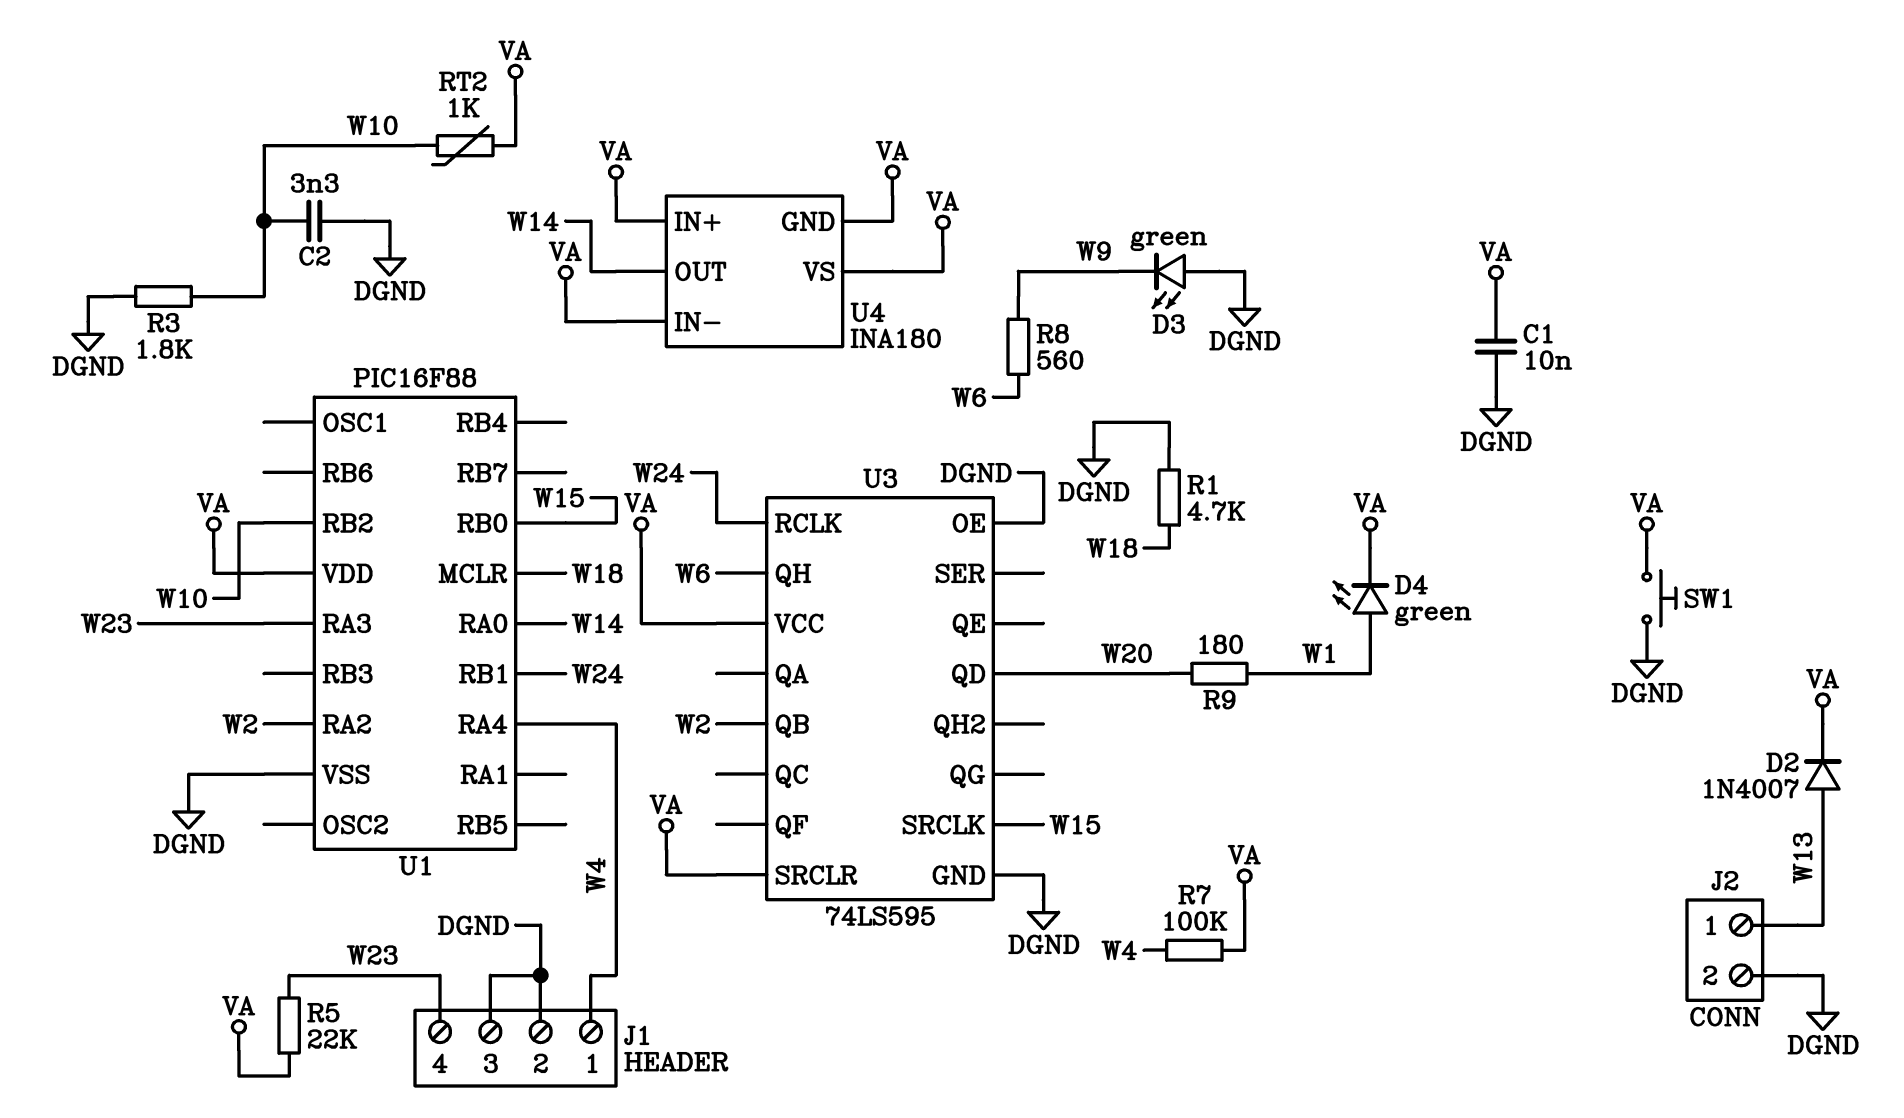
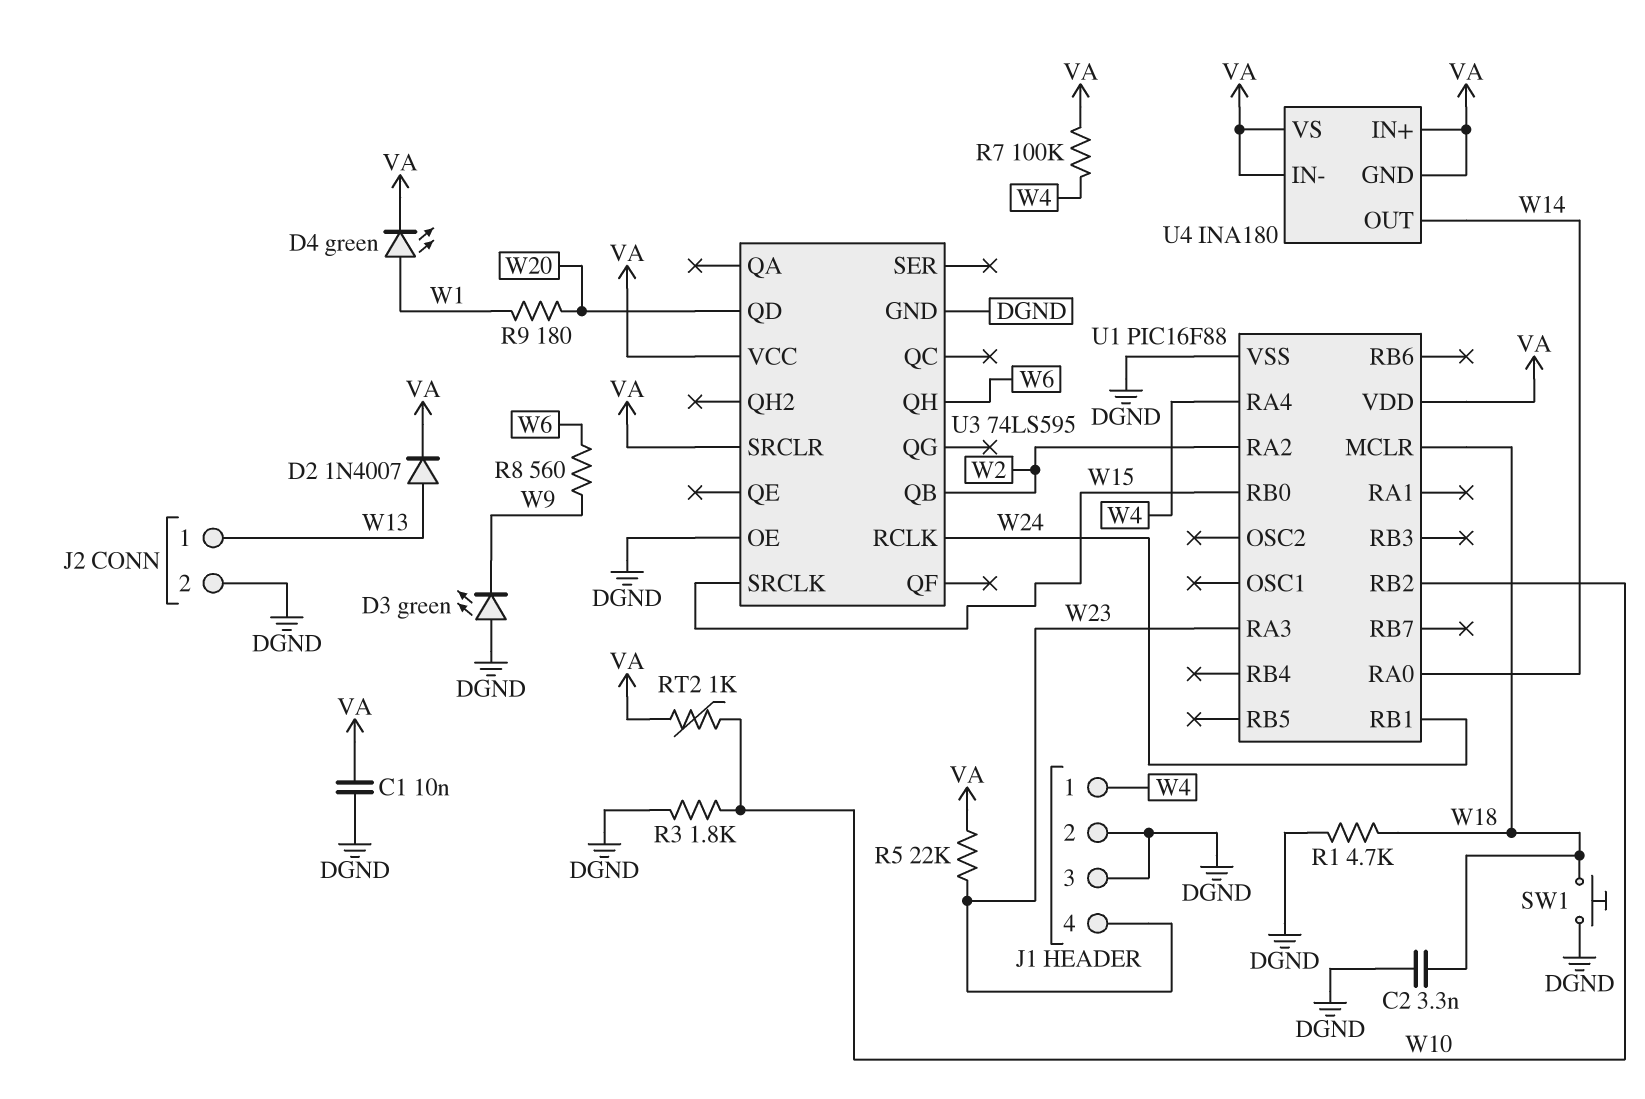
C2: 3.3nF (DGND, W10) -> 3.3nF (DGND, W18)
SW1: button (DGND, VA) -> button (DGND, W18)

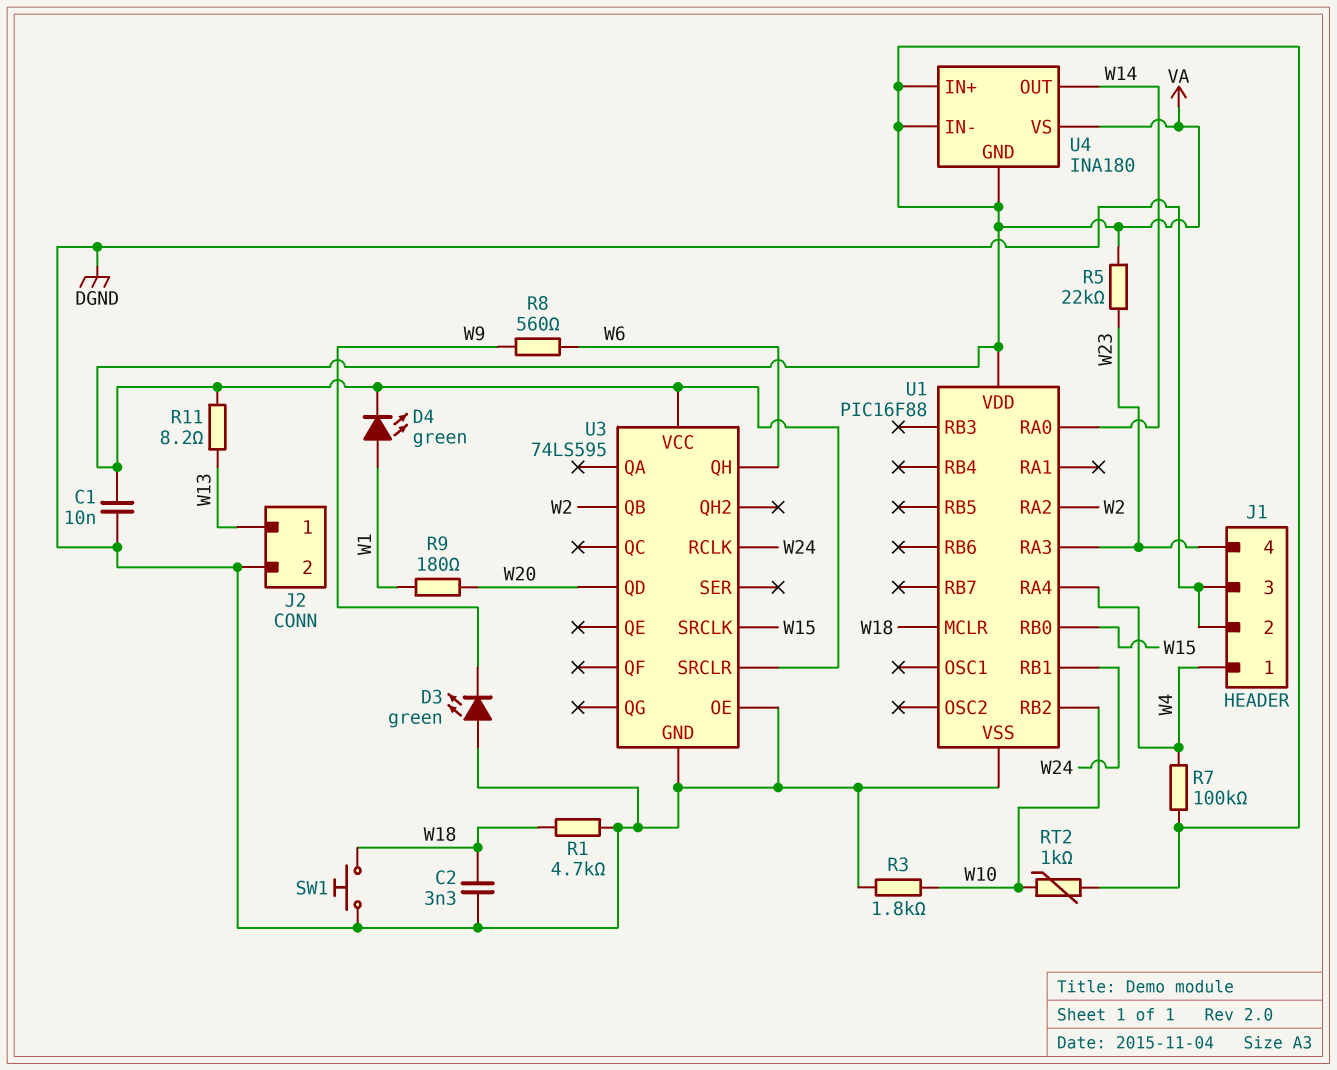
D2: diode 1N4007 (A W13, K VA) -> none
R11: none -> 8.2 (VA, W13)

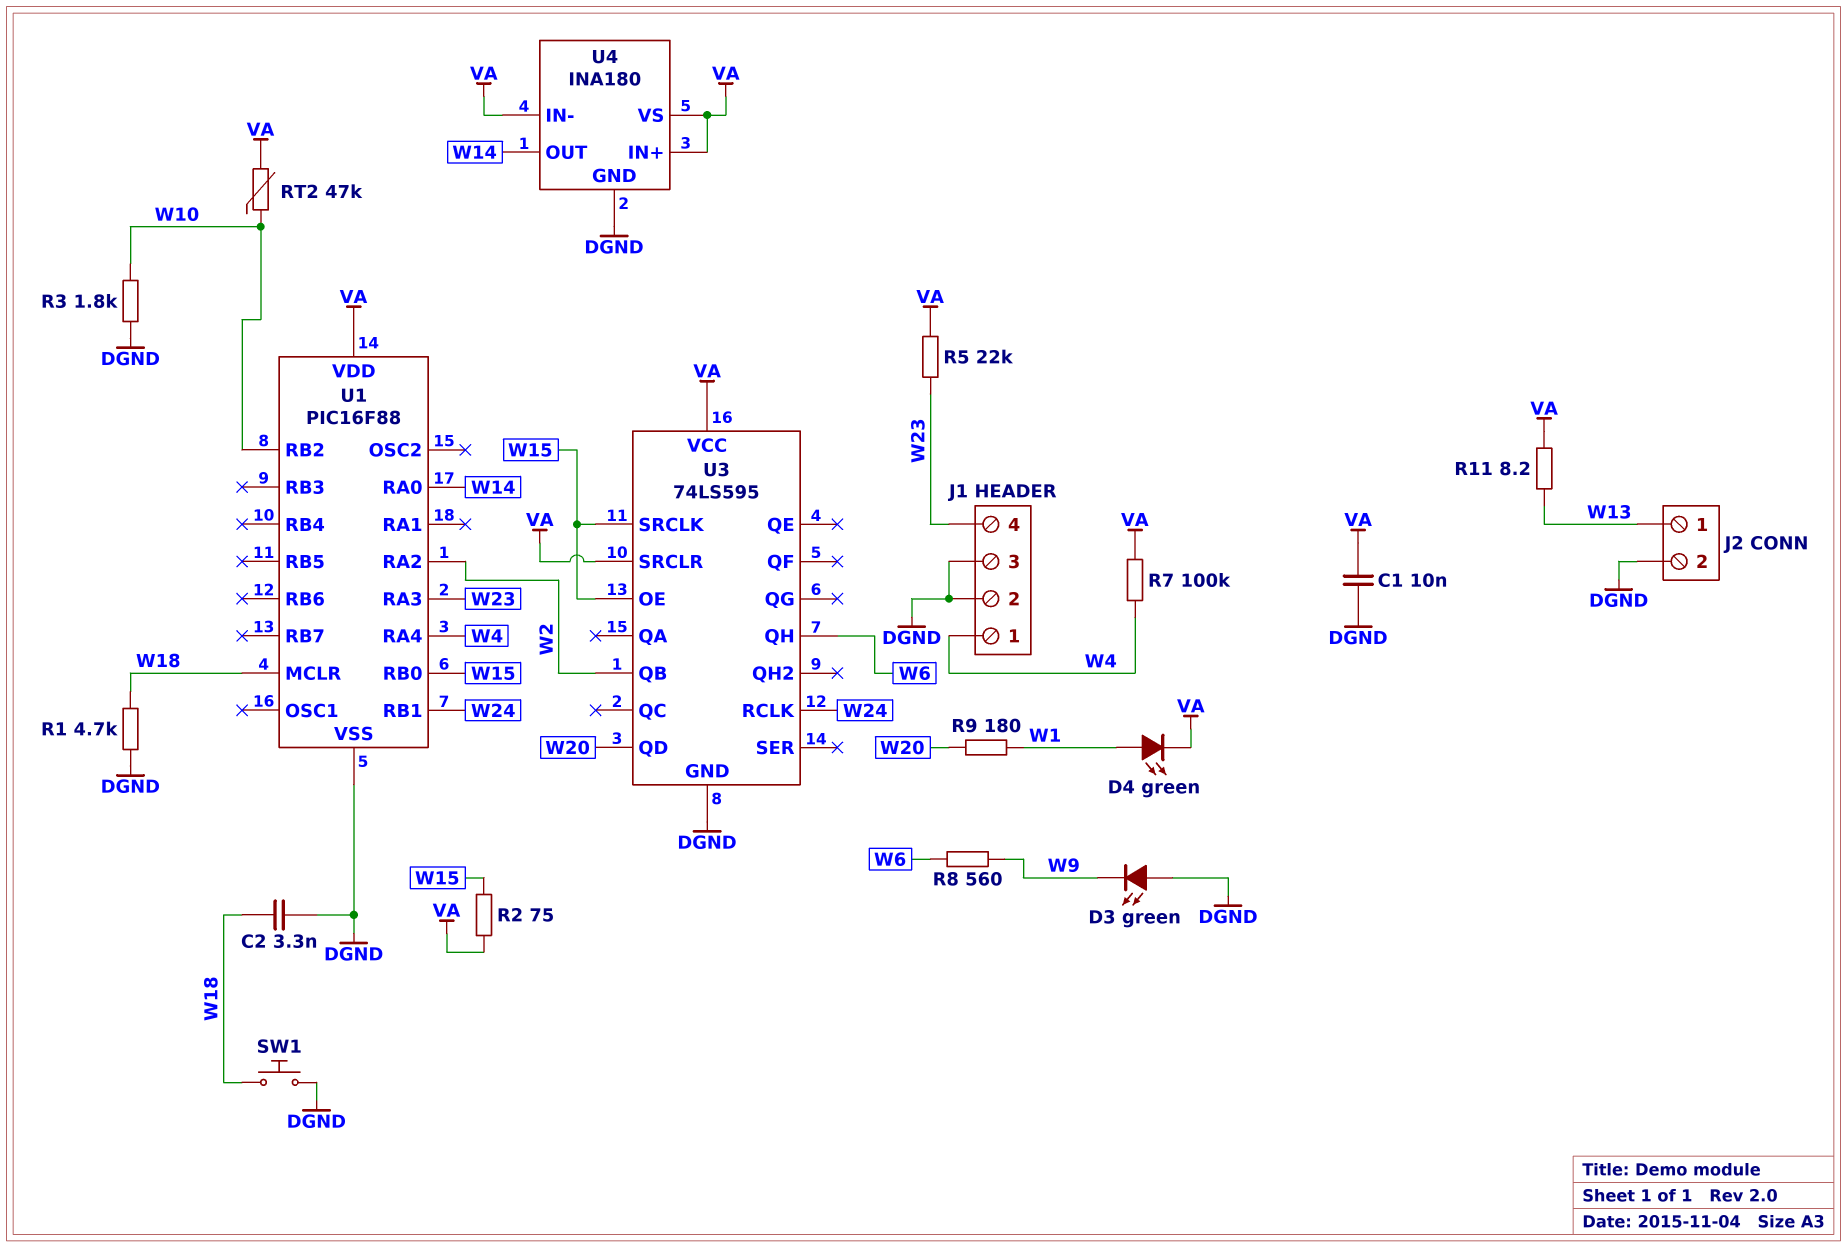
R2: none -> 75 (VA, W15)
RT2: 1k (VA, W10) -> 47k (VA, W10)
U3 pin OE: DGND -> W15
U4 pin GND: VA -> DGND

